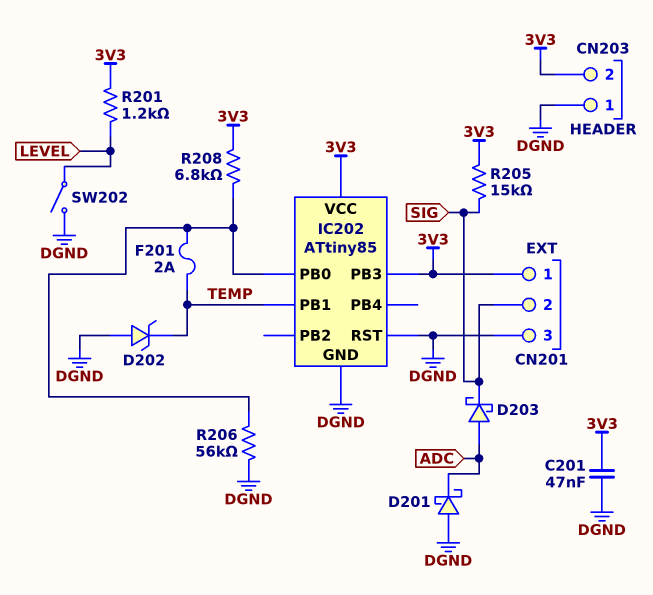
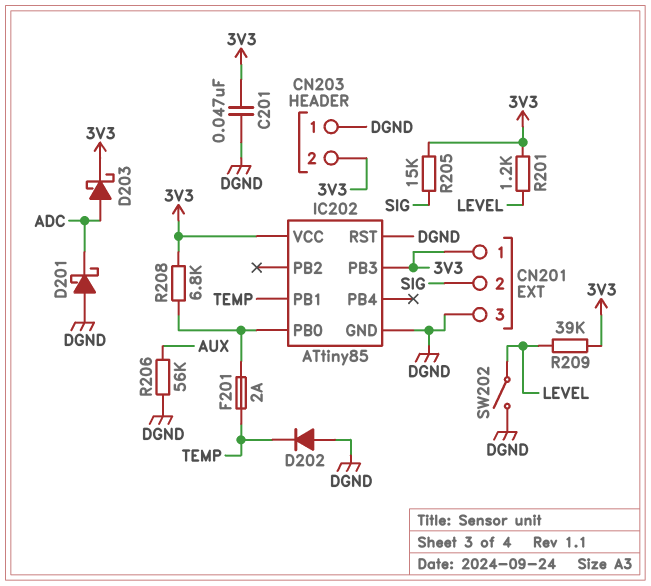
D202: zener (A DGND, K TEMP) -> diode (A DGND, K TEMP)
D203: schottky (A ADC, K SIG) -> schottky (A ADC, K 3V3)
R206: 56k (DGND, IC202/PB0) -> 56k (AUX, DGND)
R209: none -> 39k (3V3, LEVEL)

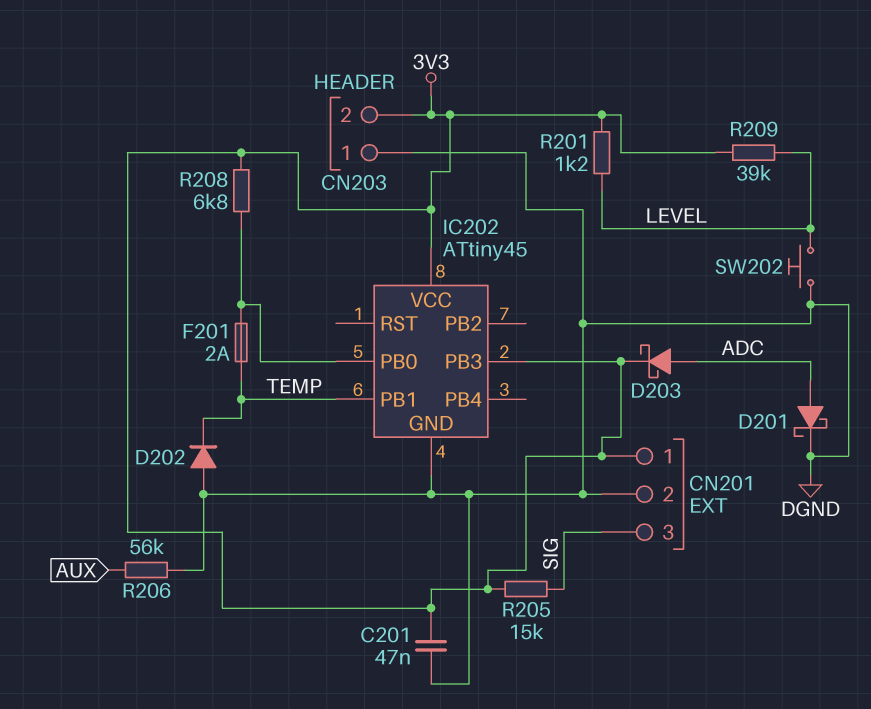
CN201 pin 2: SIG -> DGND
CN201 pin 3: DGND -> SIG
D201: schottky (A DGND, K ADC) -> schottky (A ADC, K DGND)
IC202: ATtiny85 -> ATtiny45
IC202 pin RST: DGND -> none
SW202: switch (DGND, LEVEL) -> button (DGND, LEVEL)

